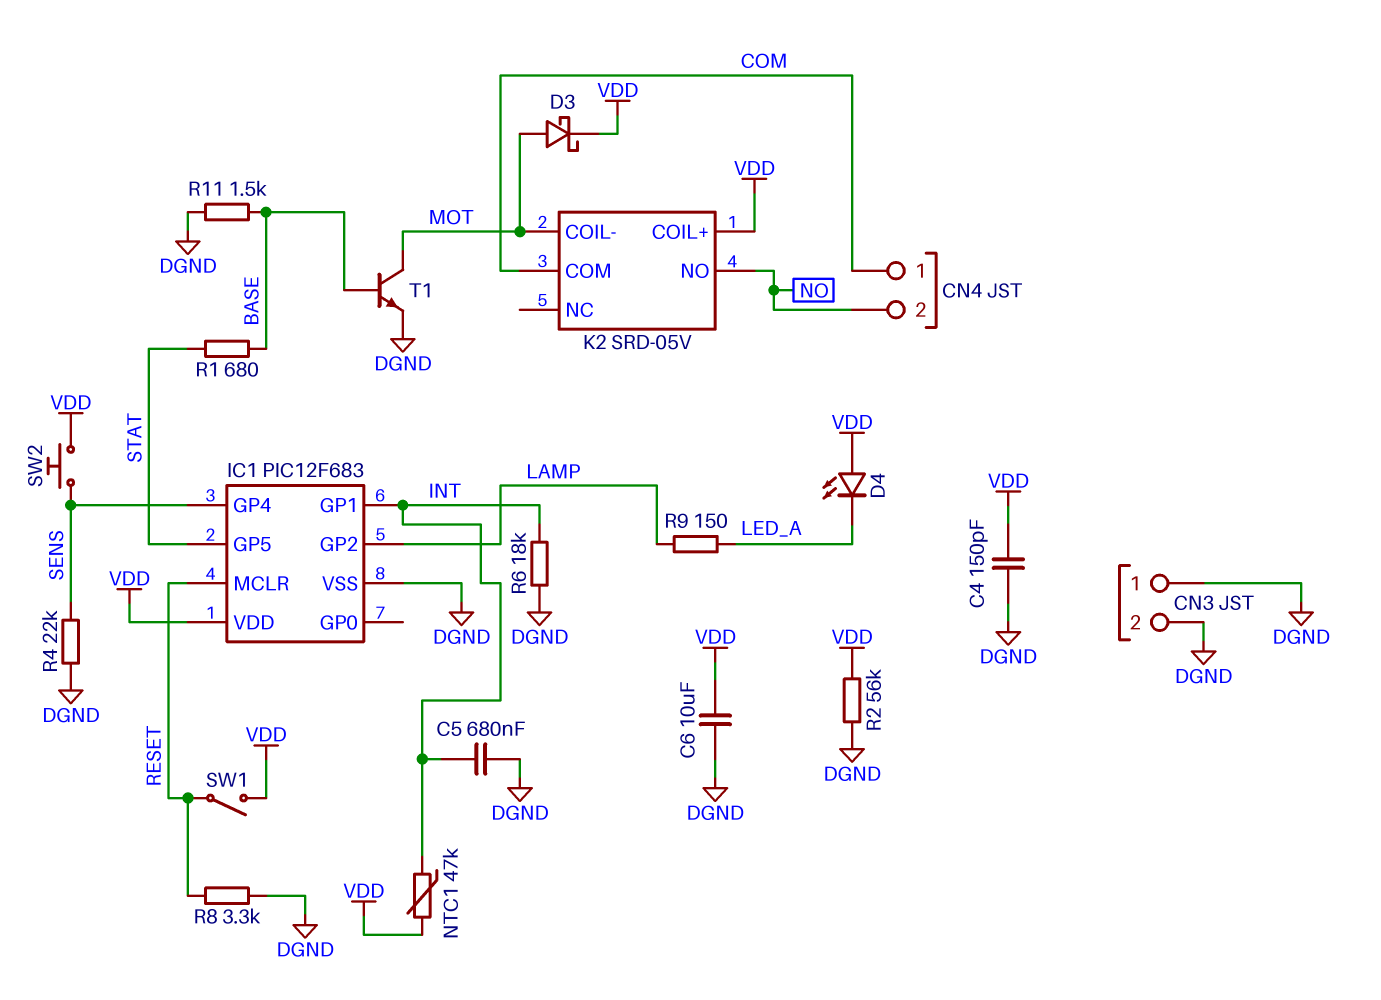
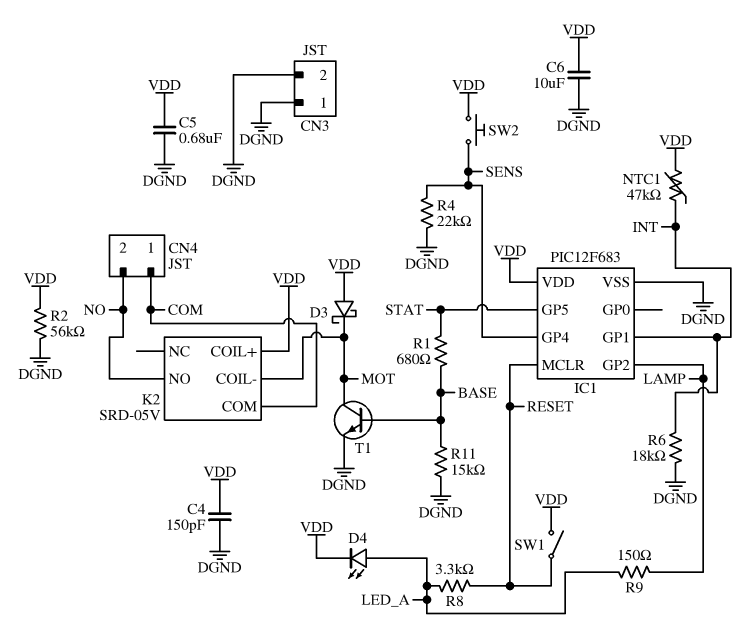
C5: 680nF (DGND, INT) -> 680nF (DGND, VDD)
D3: schottky (A MOT, K VDD) -> schottky (A VDD, K MOT)
D4: LED (A VDD, K LED_A) -> LED (A LED_A, K VDD)
R8: 3.3k (DGND, RESET) -> 3.3k (LED_A, RESET)
R11: 1.5k (BASE, DGND) -> 15k (BASE, DGND)

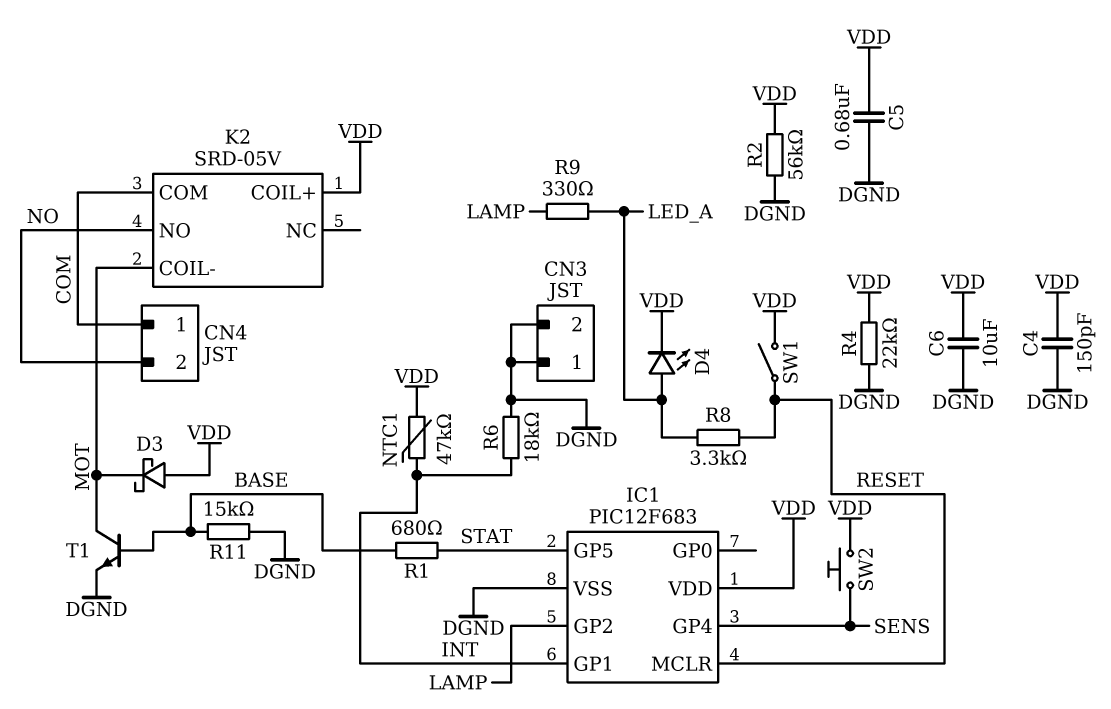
R4: 22k (DGND, SENS) -> 22k (DGND, VDD)
R9: 150 (LAMP, LED_A) -> 330 (LAMP, LED_A)

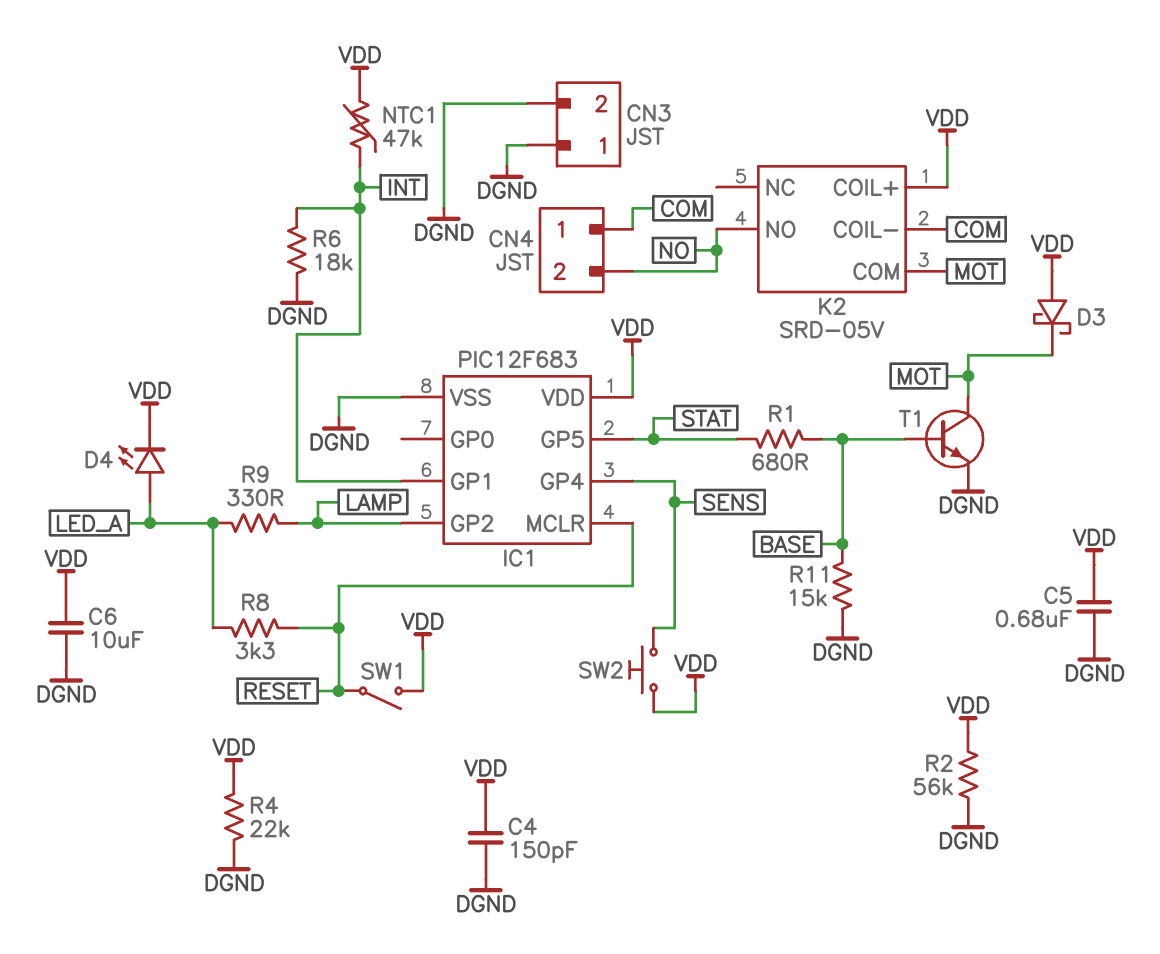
K2 pin COIL-: MOT -> COM
K2 pin COM: COM -> MOT

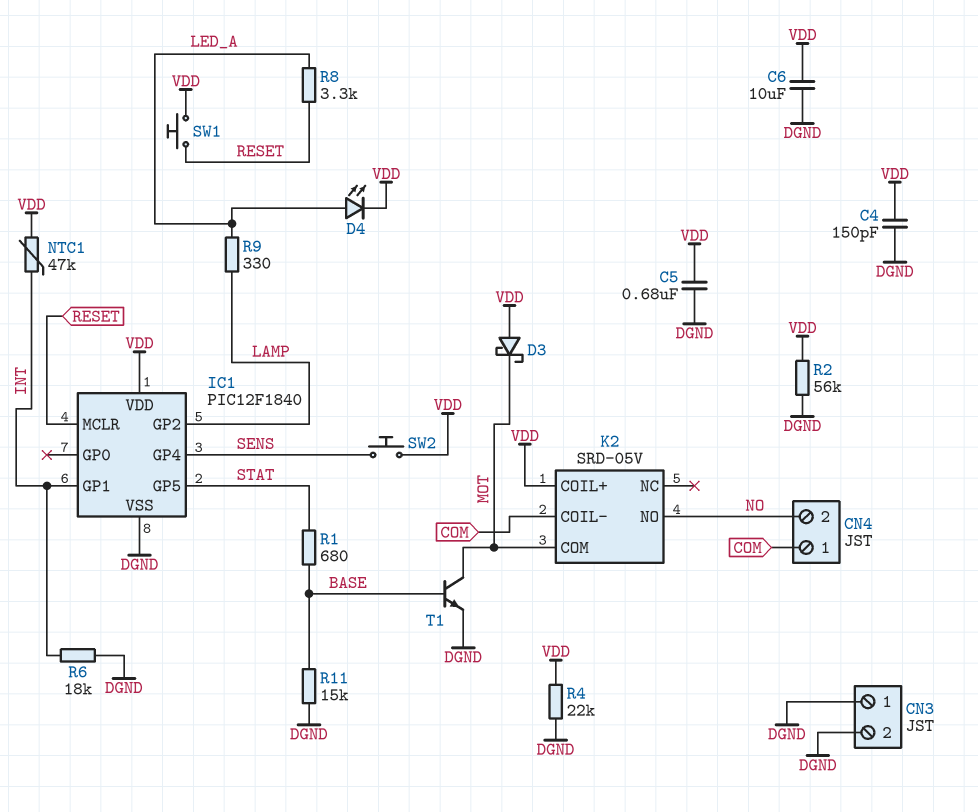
IC1: PIC12F683 -> PIC12F1840
SW1: switch (RESET, VDD) -> button (RESET, VDD)

